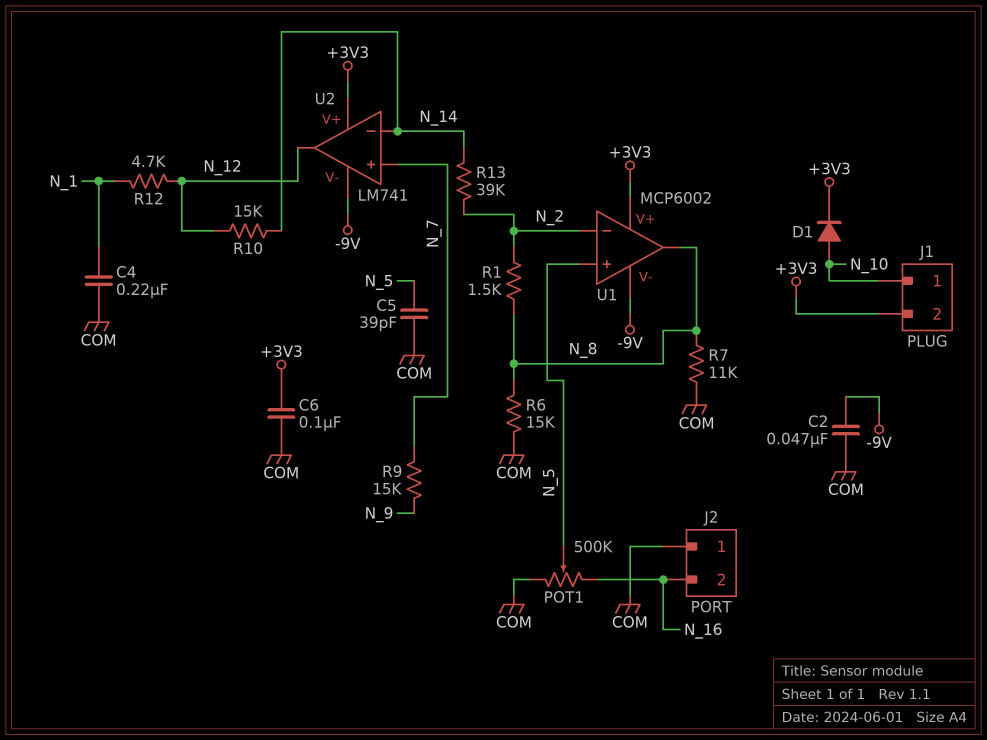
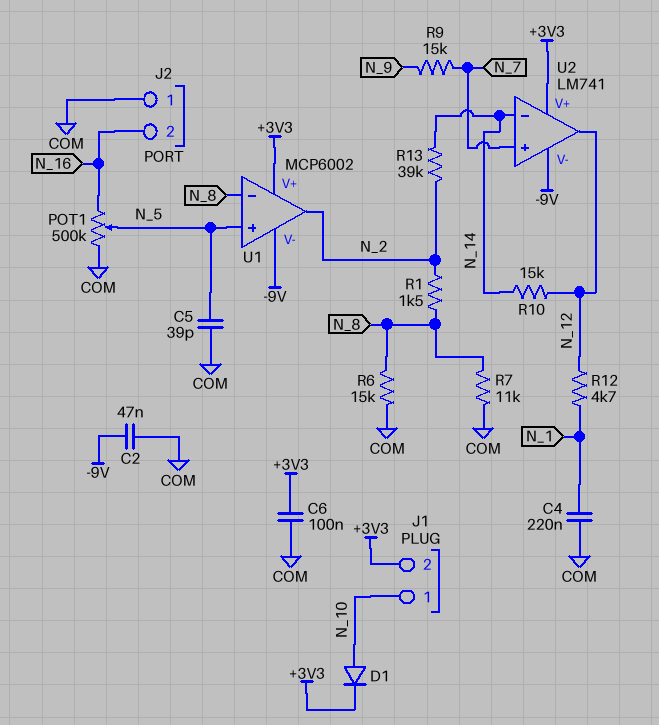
U1 pin in-: N_2 -> N_8
U1 pin out: N_8 -> N_2

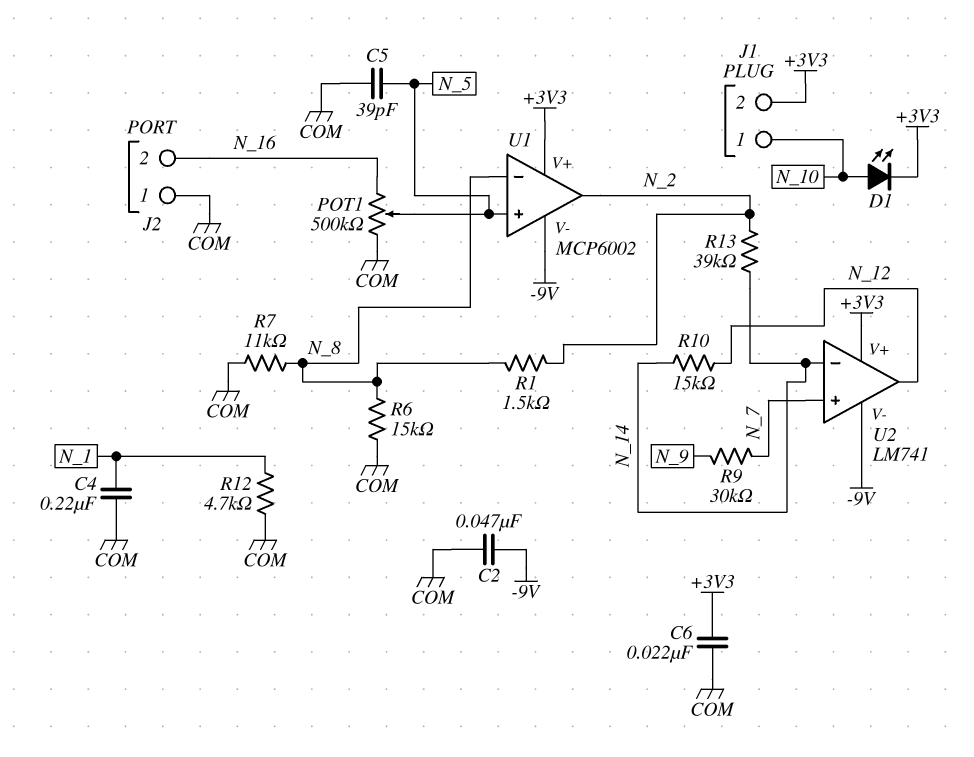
C6: 100nF (+3V3, COM) -> 22nF (+3V3, COM)
D1: diode (A N_10, K +3V3) -> LED (A N_10, K +3V3)
R9: 15k (N_7, N_9) -> 30k (N_7, N_9)
R12: 4.7k (N_1, N_12) -> 4.7k (COM, N_1)

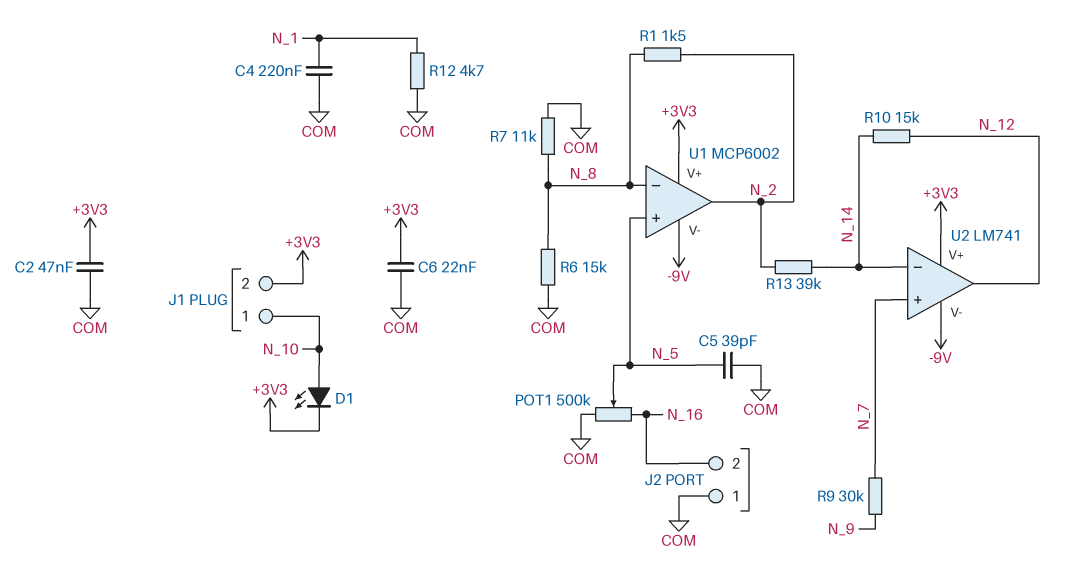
C2: 47nF (-9V, COM) -> 47nF (+3V3, COM)

